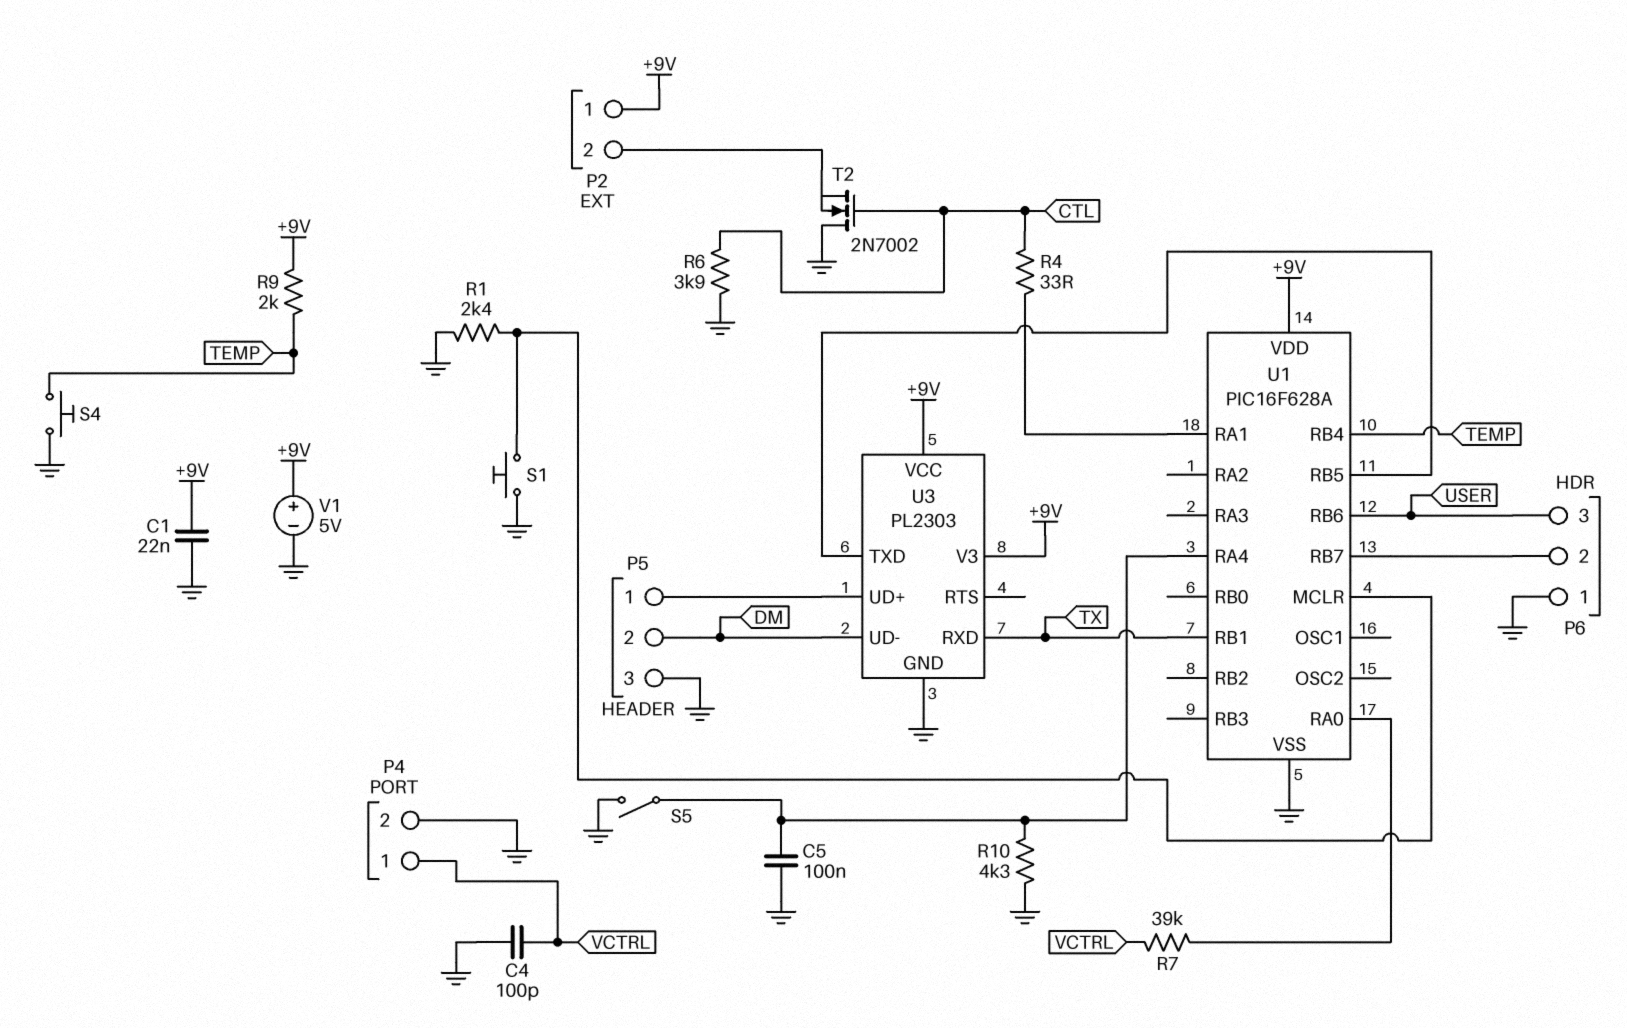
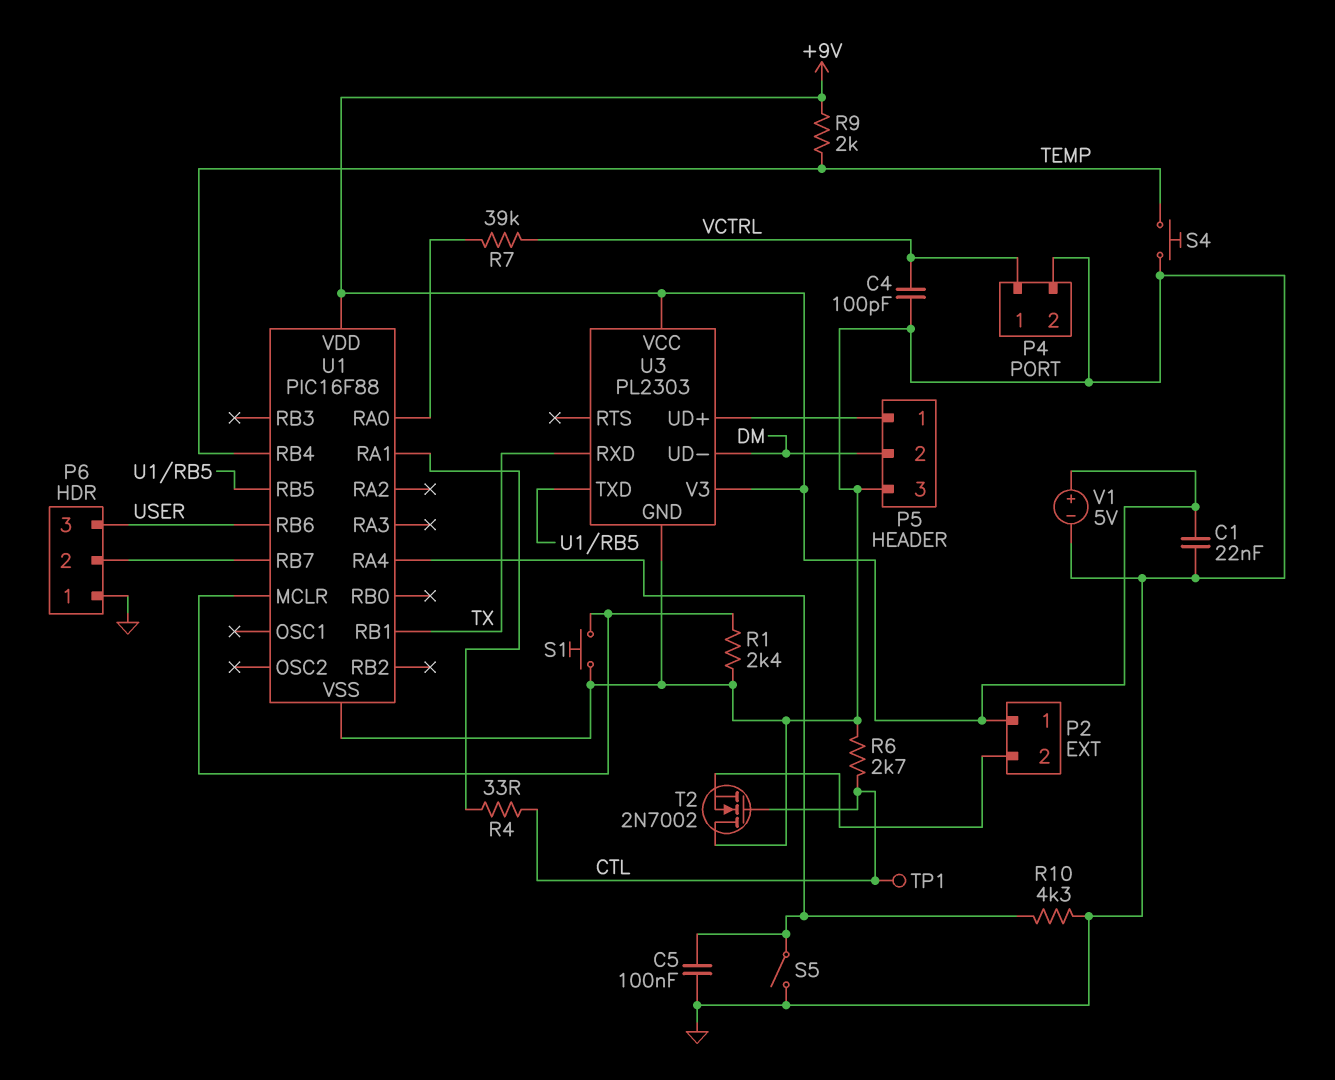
R6: 3.9k (CTL, GND) -> 2.7k (CTL, GND)
TP1: none -> test point (CTL)
U1: PIC16F628A -> PIC16F88

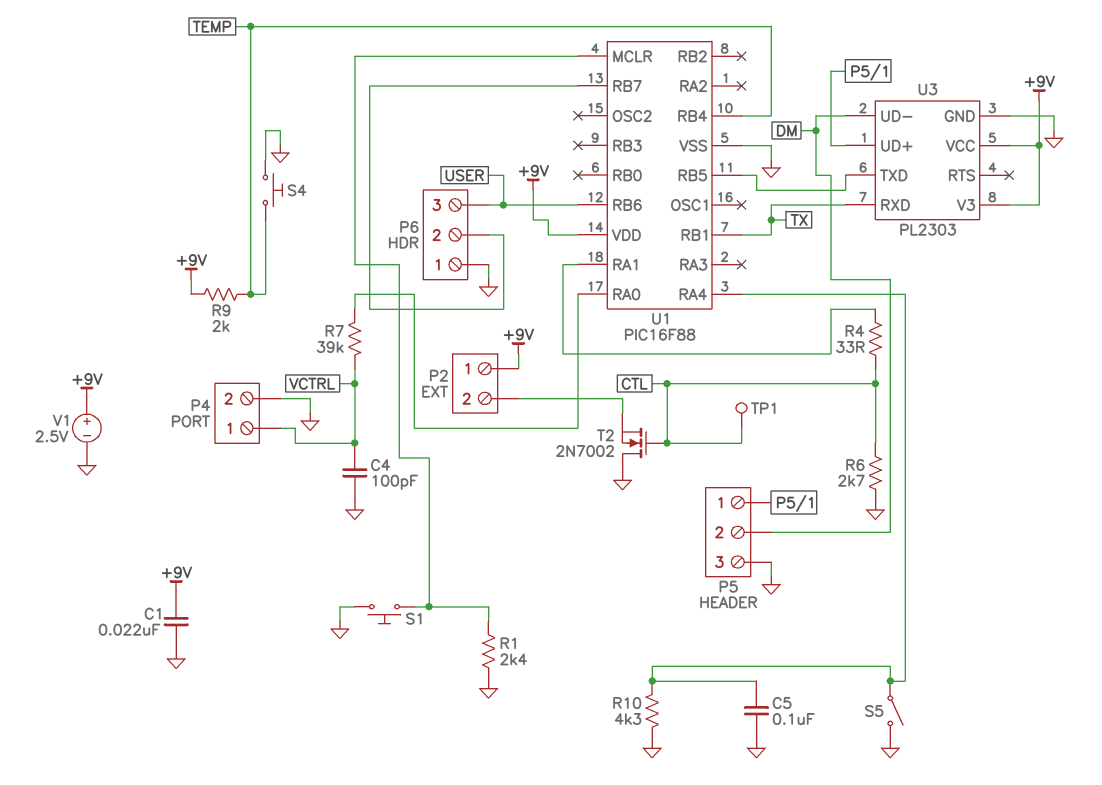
V1: 5V (plus +9V, minus GND) -> 2.5V (plus +9V, minus GND)

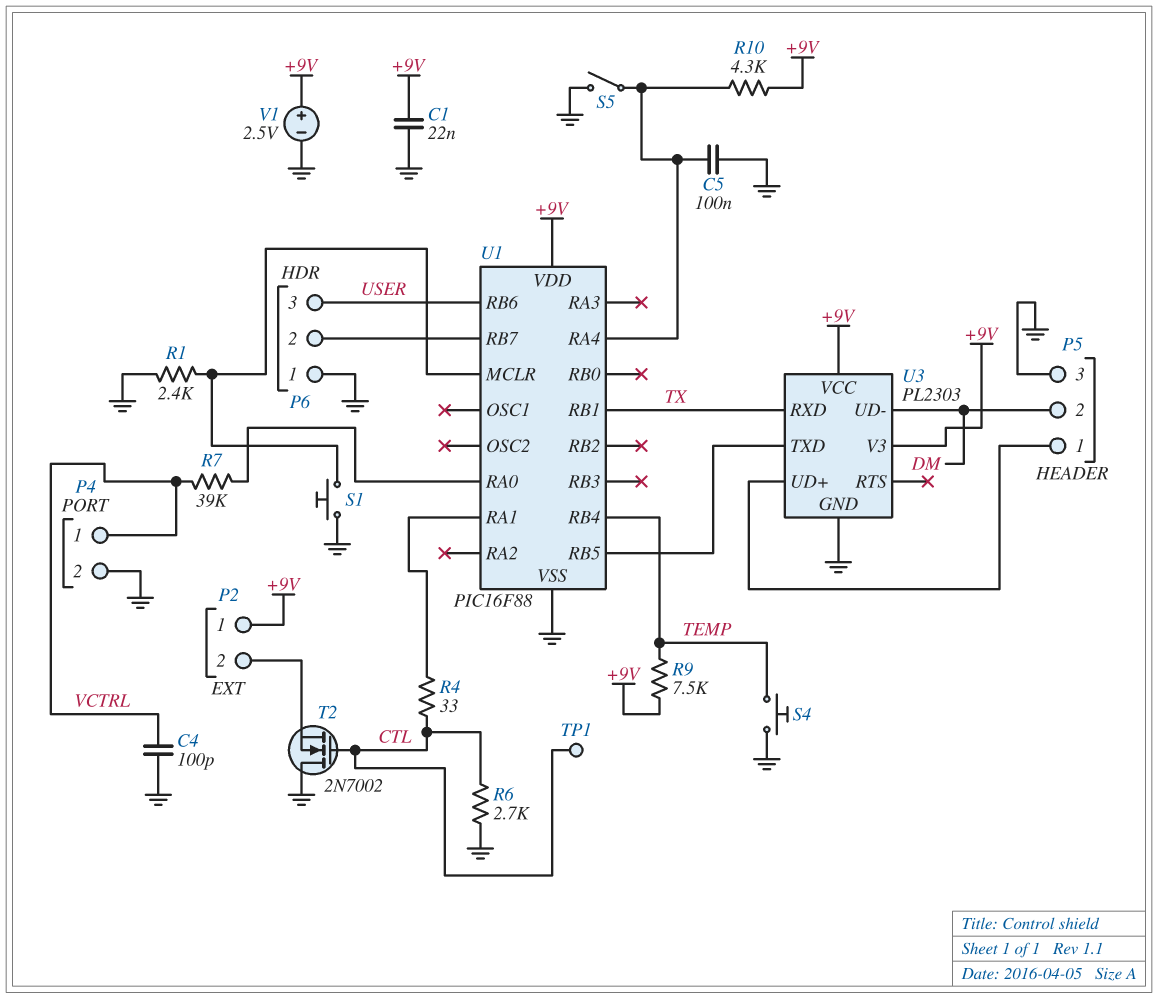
R9: 2k (+9V, TEMP) -> 7.5k (+9V, TEMP)
R10: 4.3k (GND, U1/RA4) -> 4.3k (+9V, U1/RA4)

